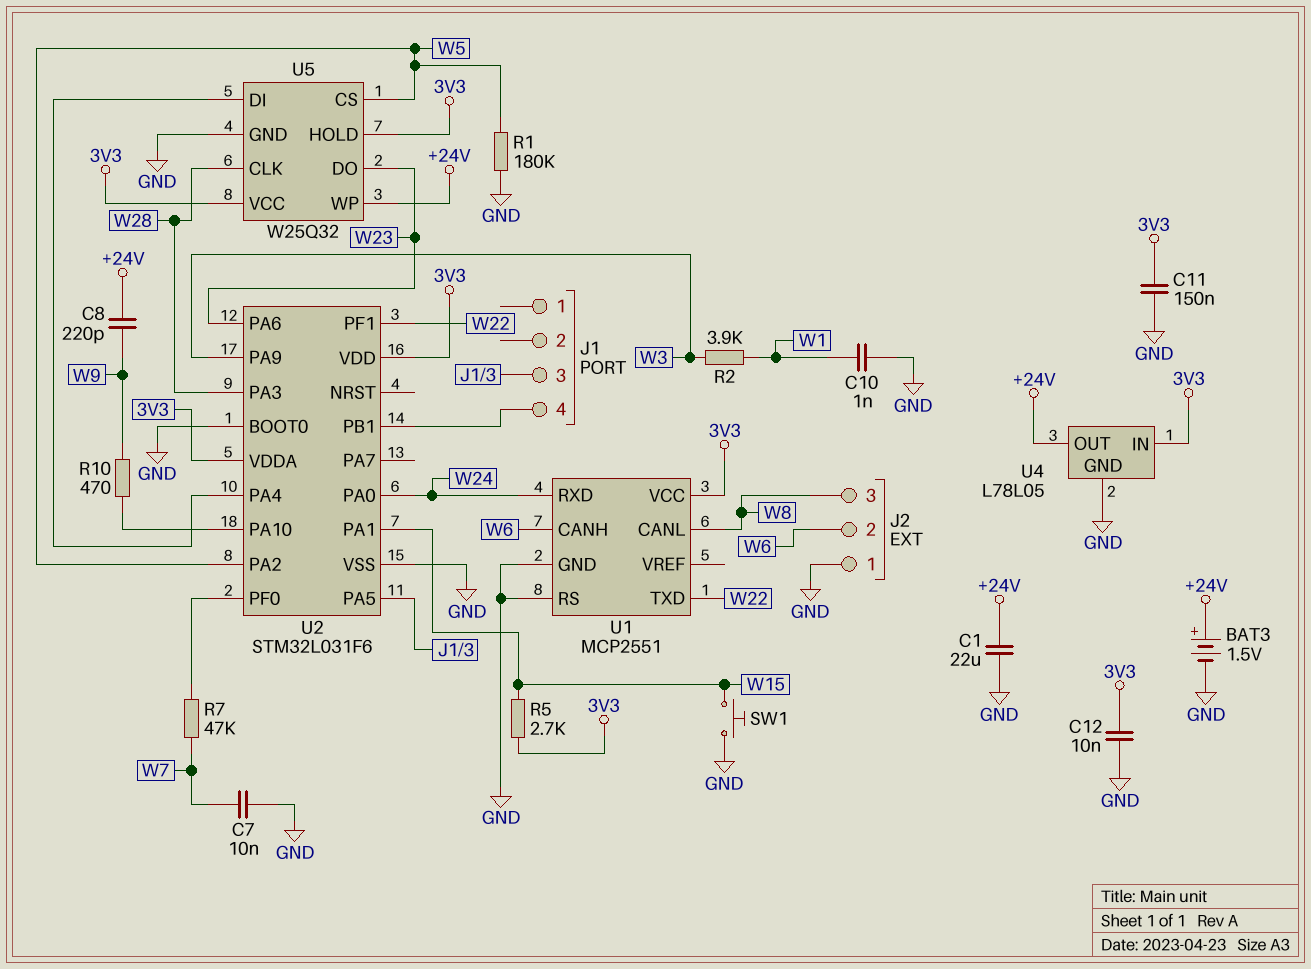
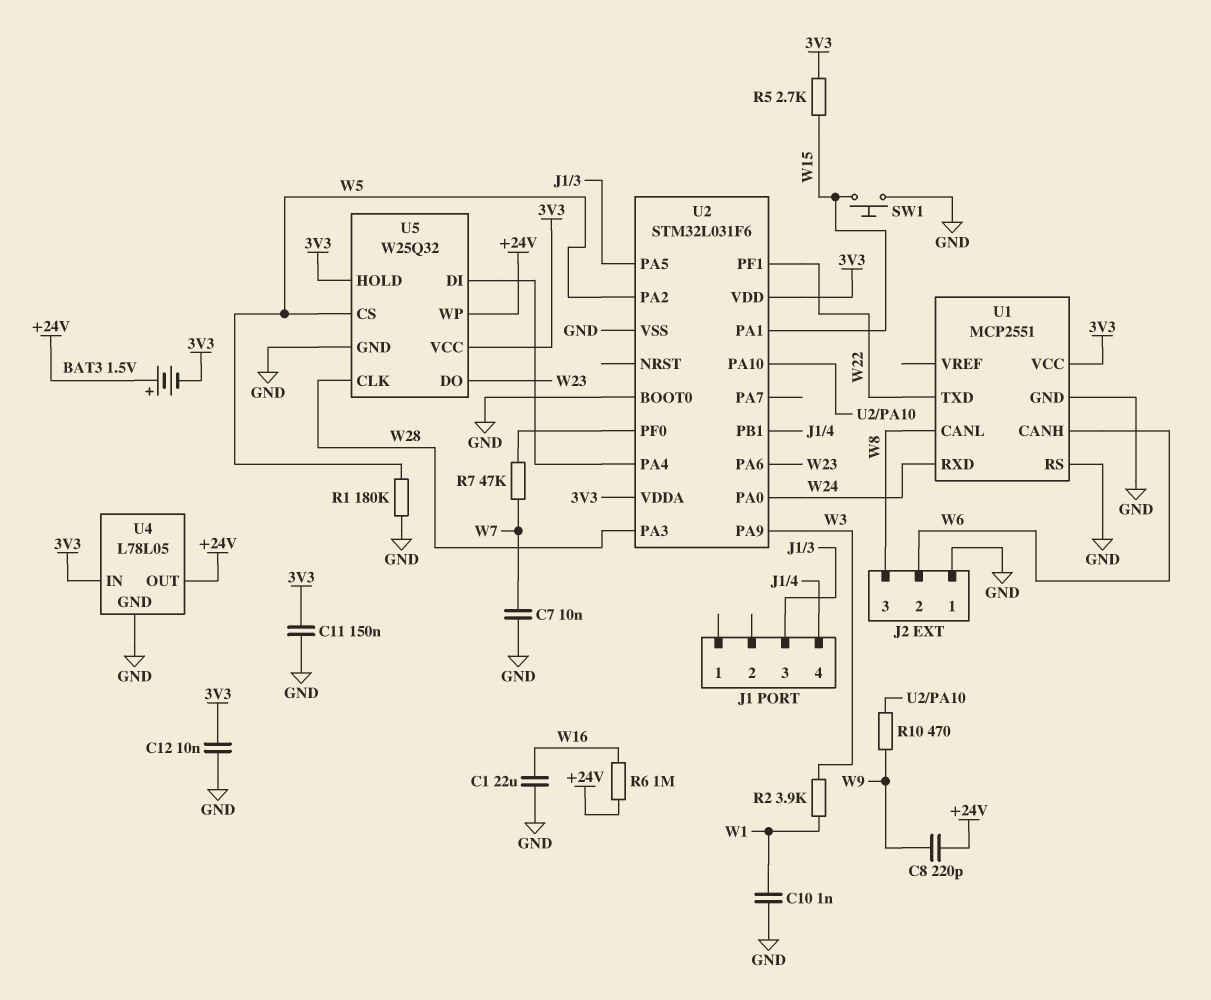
BAT3: 1.5V (plus +24V, minus GND) -> 1.5V (plus +24V, minus 3V3)
C1: 22uF (+24V, GND) -> 22uF (GND, W16)
R6: none -> 1M (+24V, W16)

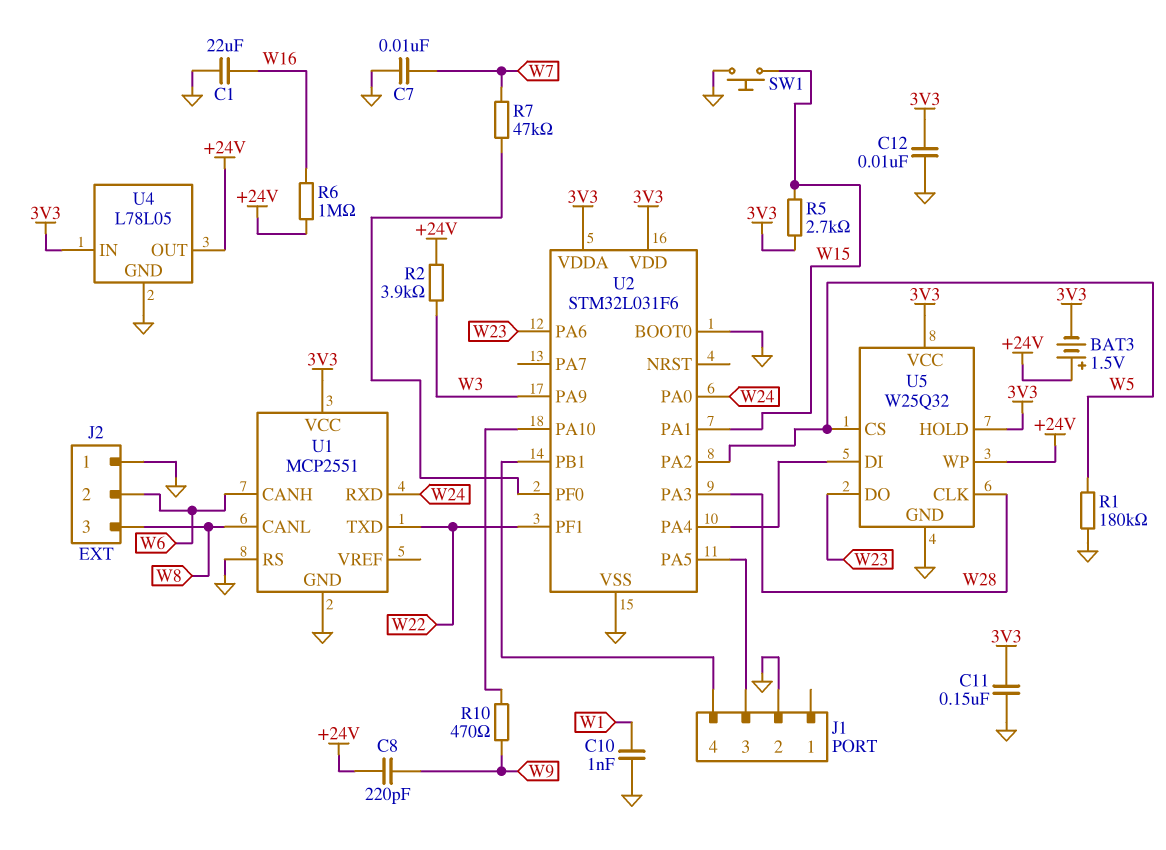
J1 pin 2: none -> GND
R2: 3.9k (W1, W3) -> 3.9k (+24V, W3)

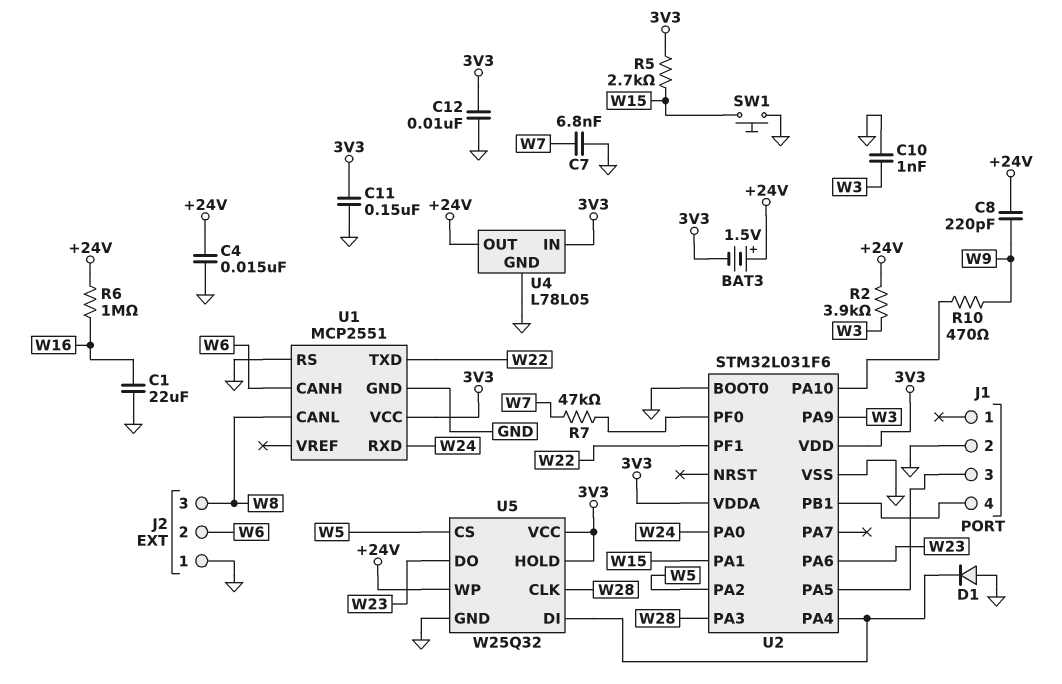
C4: none -> 15nF (+24V, GND)
C7: 10nF (GND, W7) -> 6.8nF (GND, W7)
C10: 1nF (GND, W1) -> 1nF (GND, W3)
D1: none -> diode (A GND, K U2/PA4)
R1: 180k (GND, W5) -> none

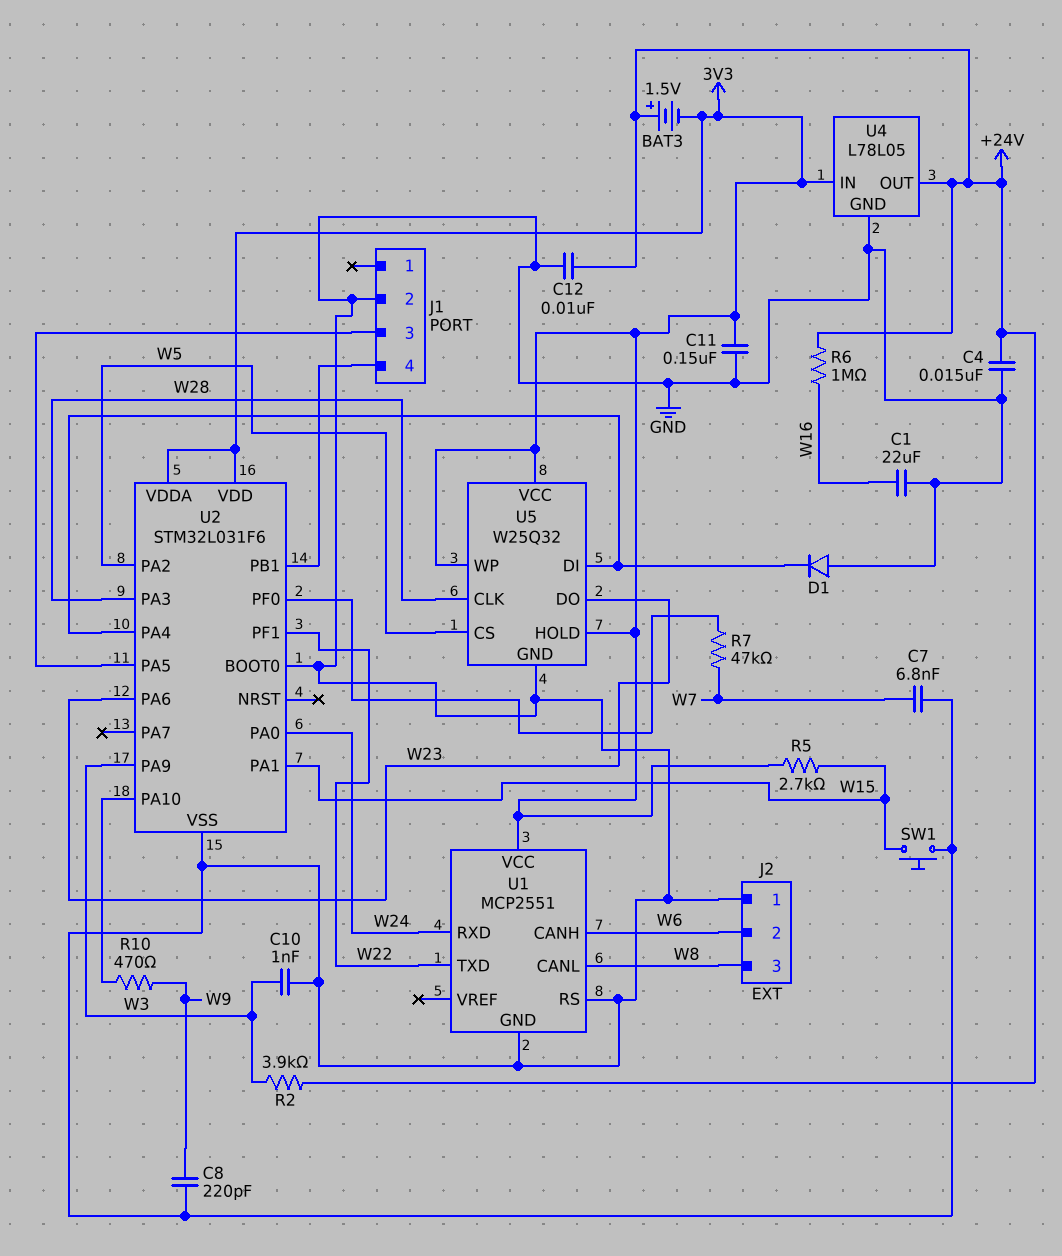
C8: 220pF (+24V, W9) -> 220pF (GND, W9)
C12: 10nF (3V3, GND) -> 10nF (+24V, GND)
U5 pin WP: +24V -> 3V3

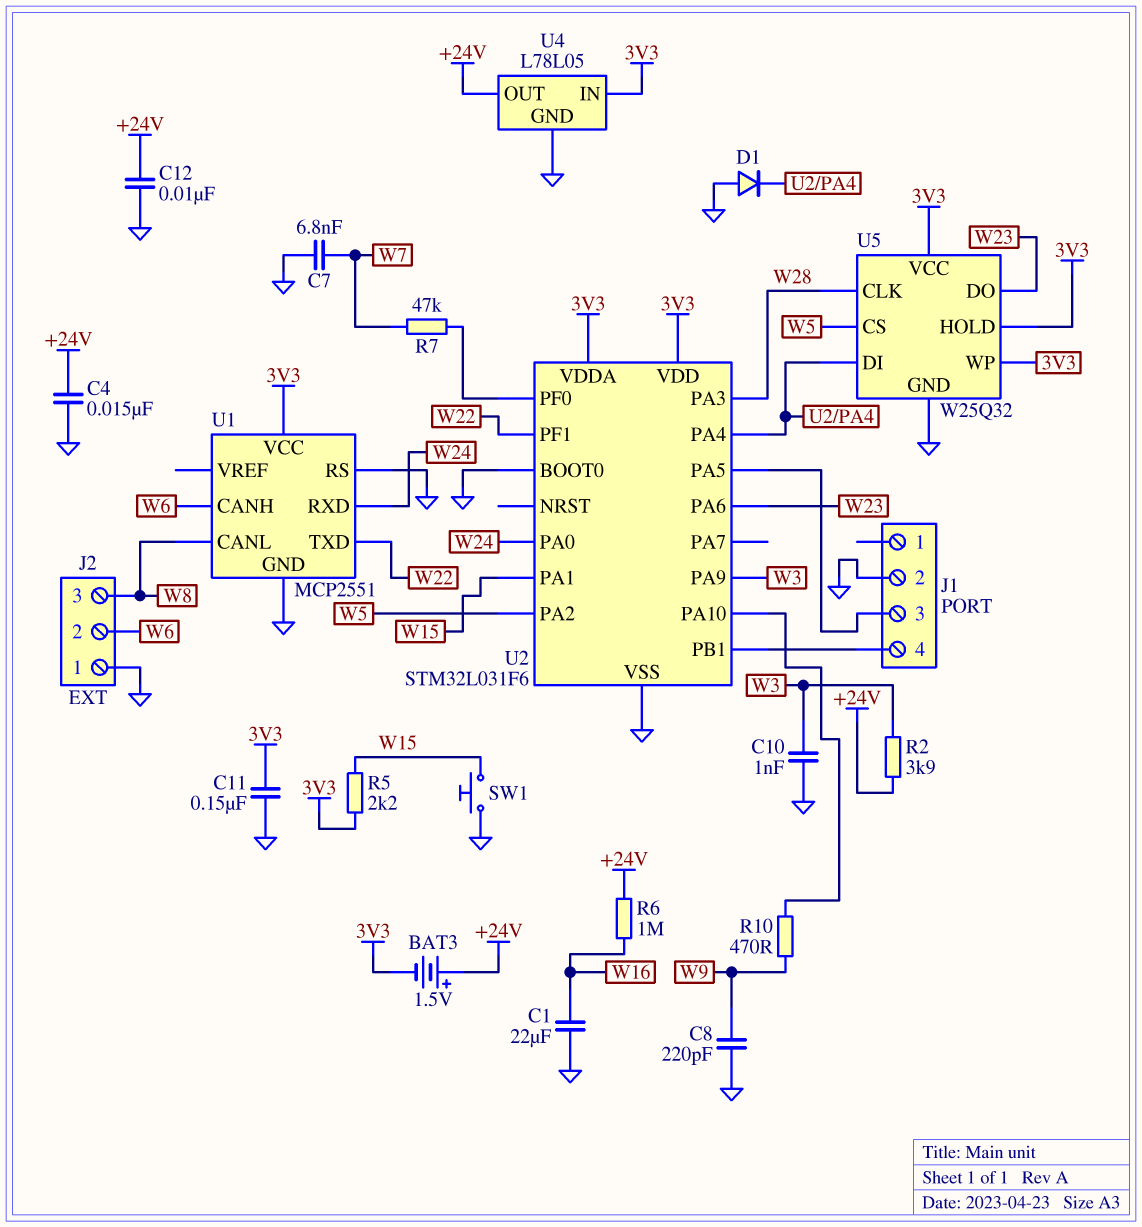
R5: 2.7k (3V3, W15) -> 2.2k (3V3, W15)

